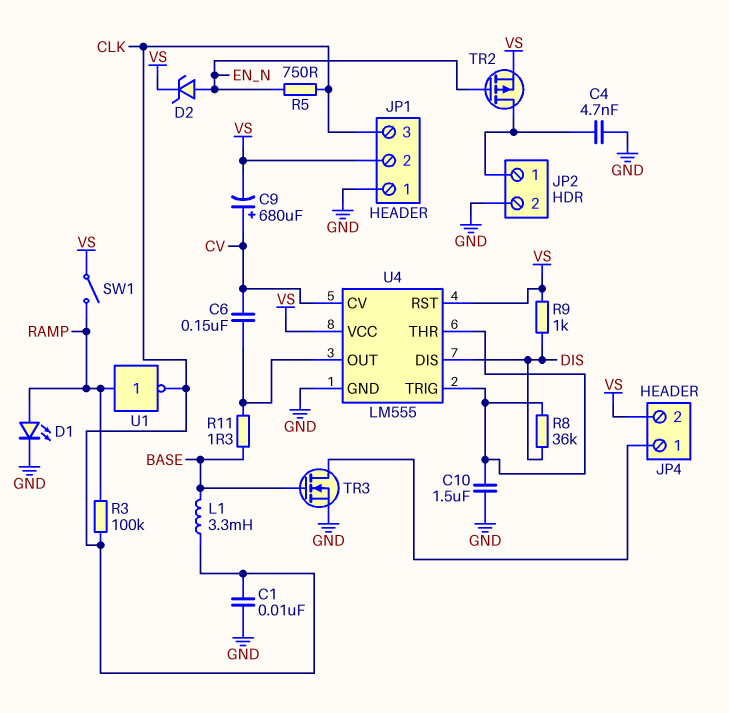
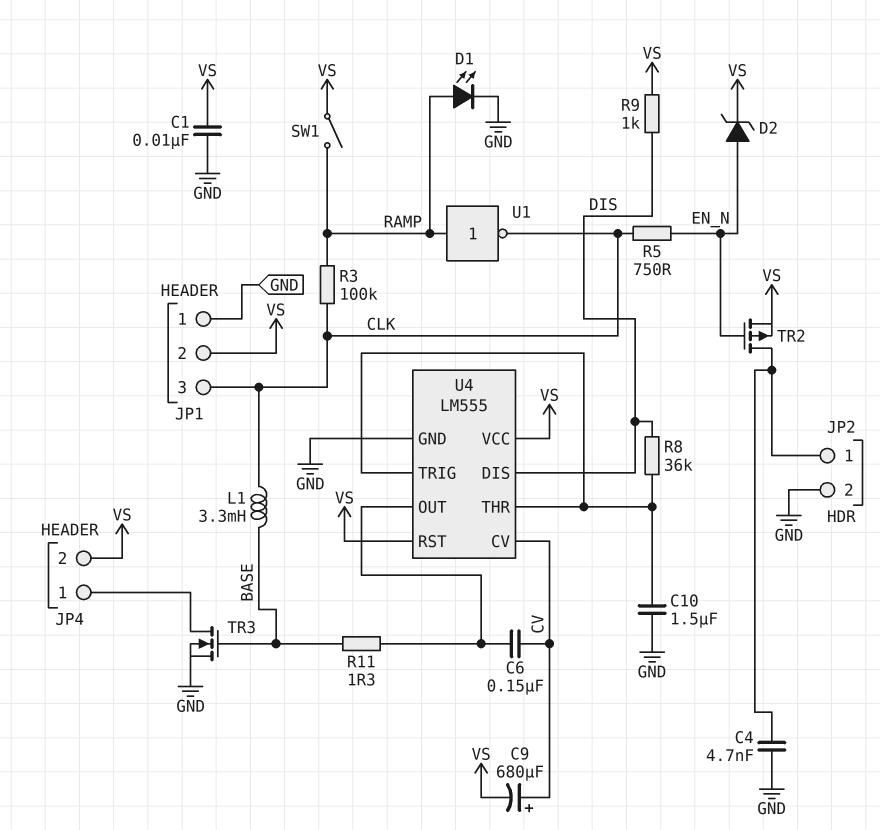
C1: 10nF (CLK, GND) -> 10nF (GND, VS)

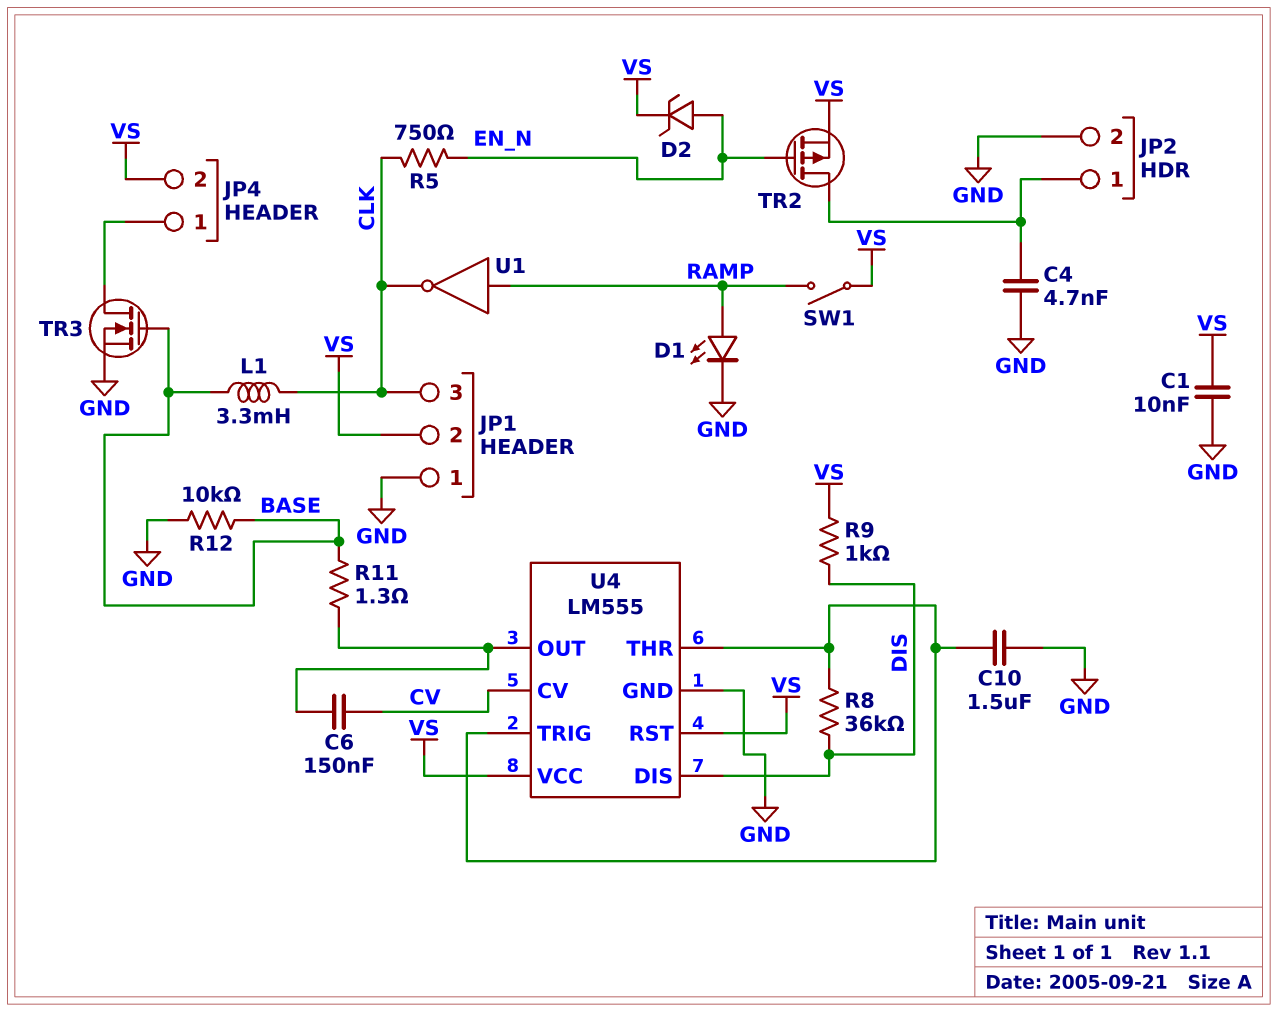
C9: 680uF (plus CV, minus VS) -> none
R3: 100k (CLK, RAMP) -> none
R12: none -> 10k (BASE, GND)

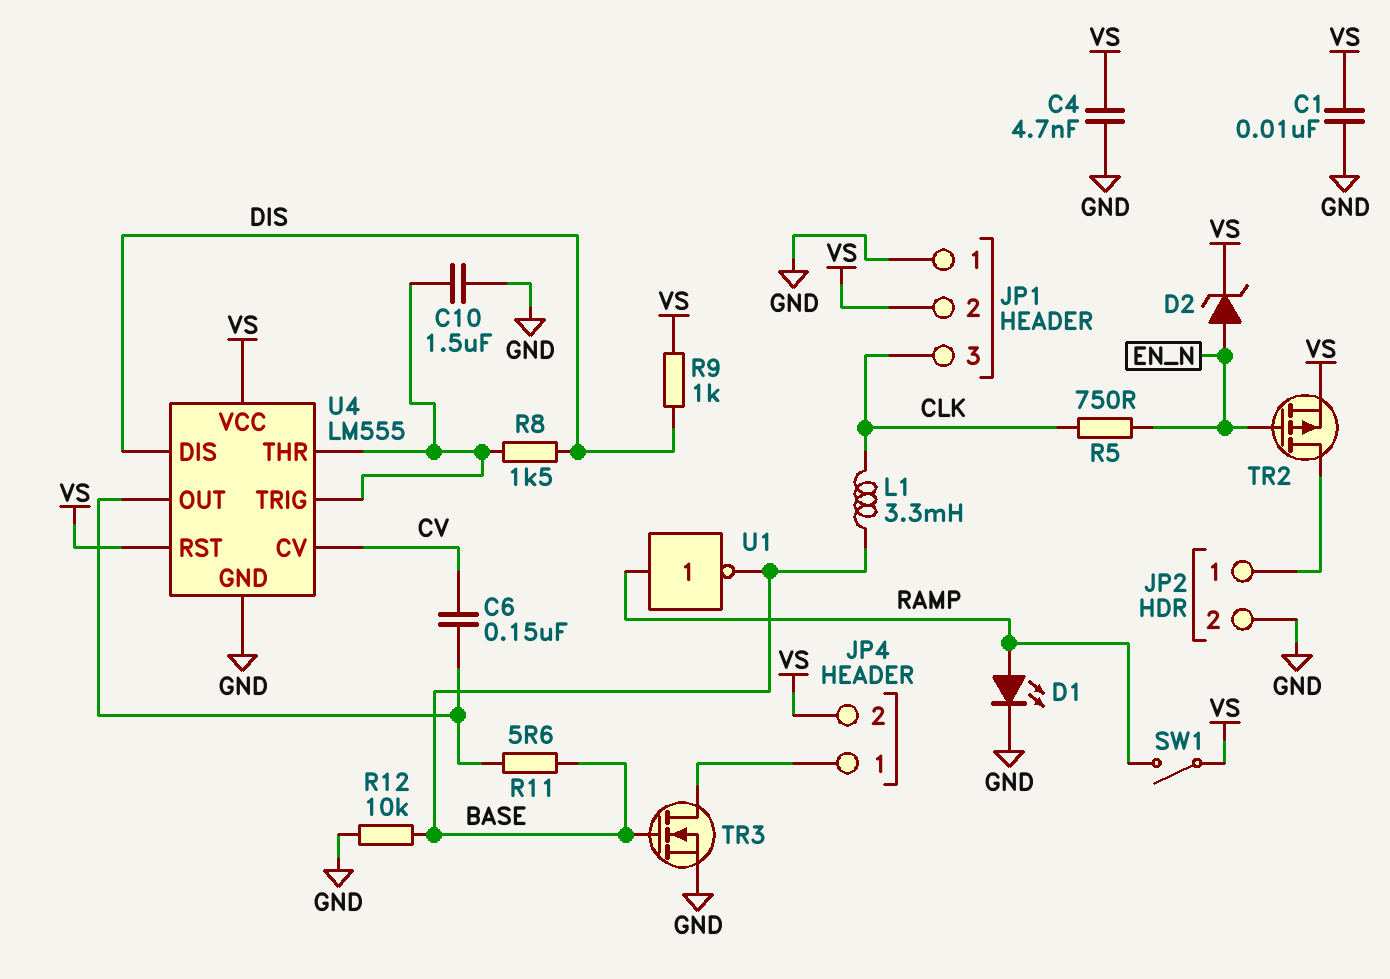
C4: 4.7nF (GND, JP2/1) -> 4.7nF (GND, VS)
R8: 36k (DIS, U4/THR) -> 1.5k (DIS, U4/THR)
R11: 1.3 (BASE, U4/OUT) -> 5.6 (BASE, U4/OUT)
U1: NOT (in RAMP, out CLK) -> NOT (in RAMP, out BASE)

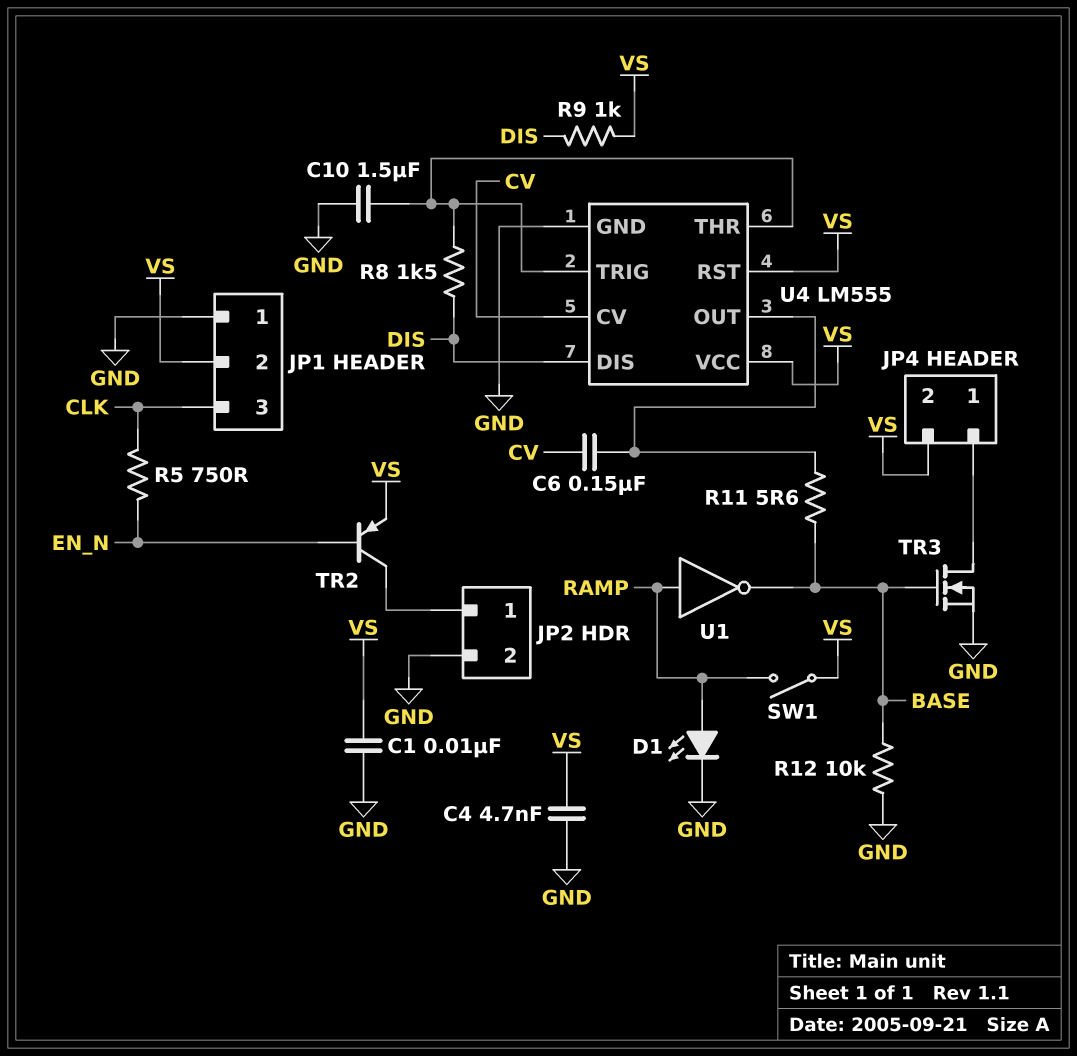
D2: zener (A EN_N, K VS) -> none
L1: 3.3mH (BASE, CLK) -> none
TR2: PMOS (G EN_N, D JP2/1, S VS) -> PNP (B EN_N, C JP2/1, E VS)

